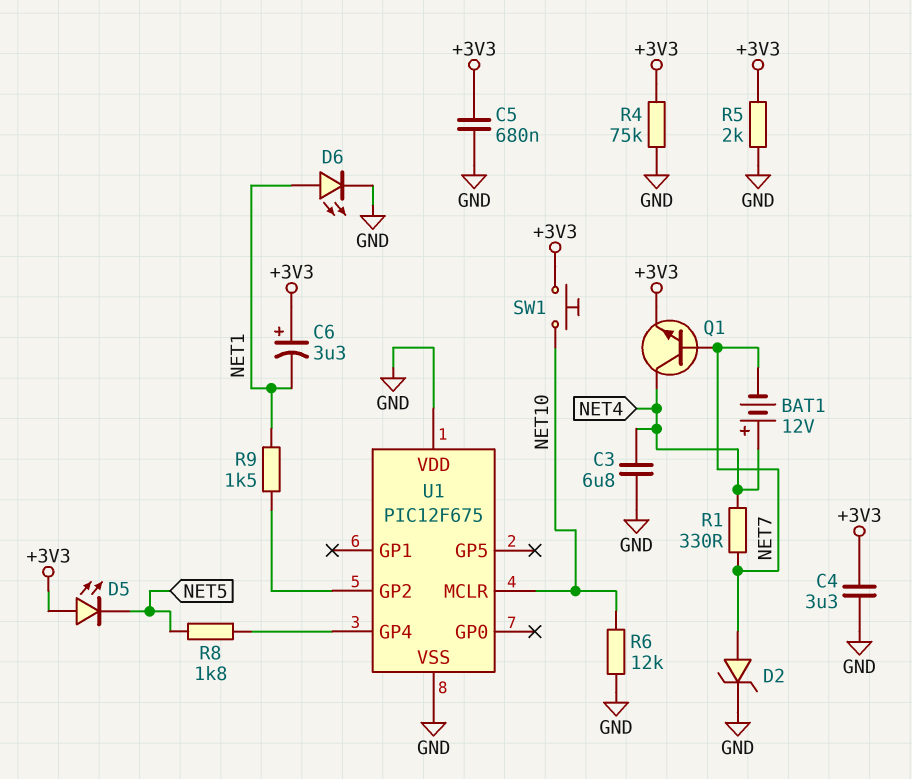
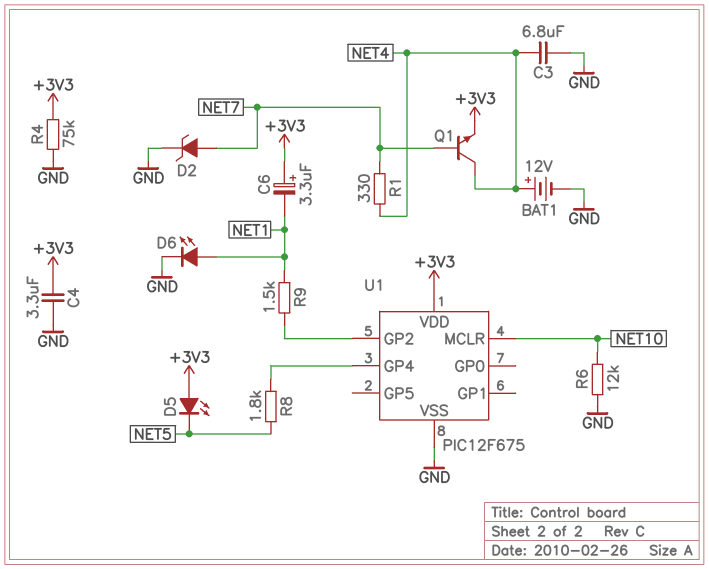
BAT1: 12V (plus NET4, minus NET7) -> 12V (plus NET4, minus GND)
C5: 680nF (+3V3, GND) -> none
R5: 2k (+3V3, GND) -> none
SW1: button (+3V3, NET10) -> none
U1 pin VDD: GND -> +3V3

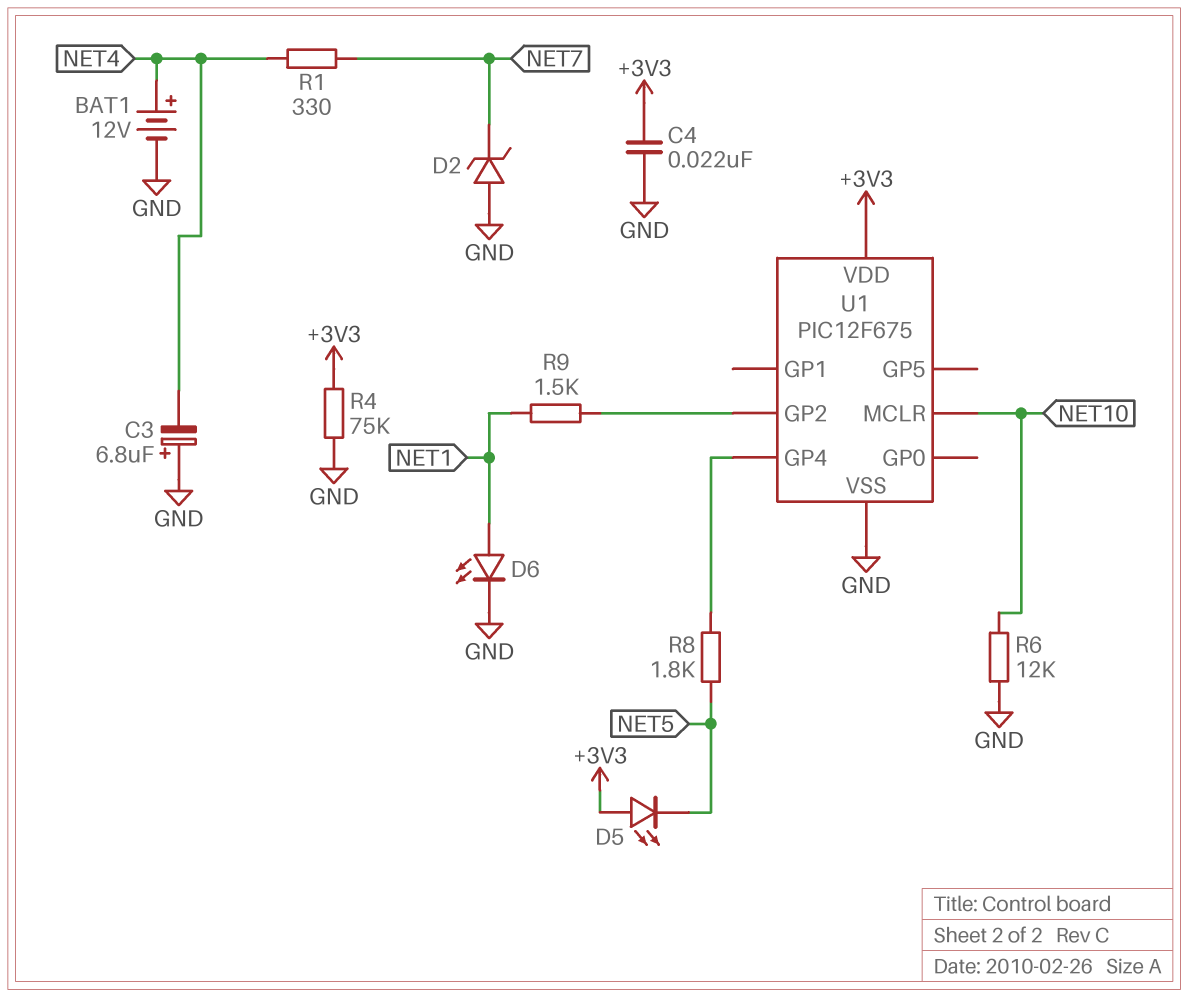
C3: 6.8uF (GND, NET4) -> 6.8uF (plus GND, minus NET4)
C4: 3.3uF (+3V3, GND) -> 22nF (+3V3, GND)
C6: 3.3uF (plus +3V3, minus NET1) -> none
D2: zener (A NET7, K GND) -> zener (A GND, K NET7)
Q1: NPN (B NET7, C NET4, E +3V3) -> none

